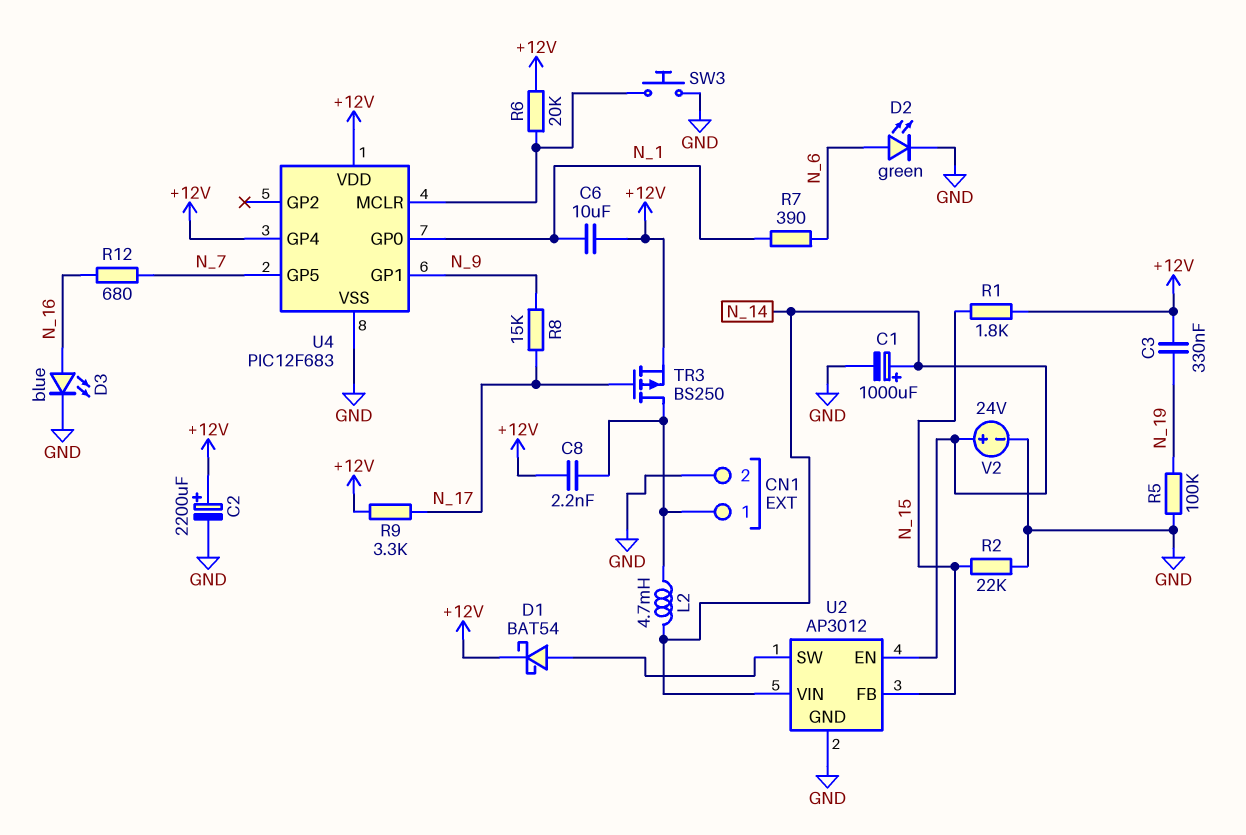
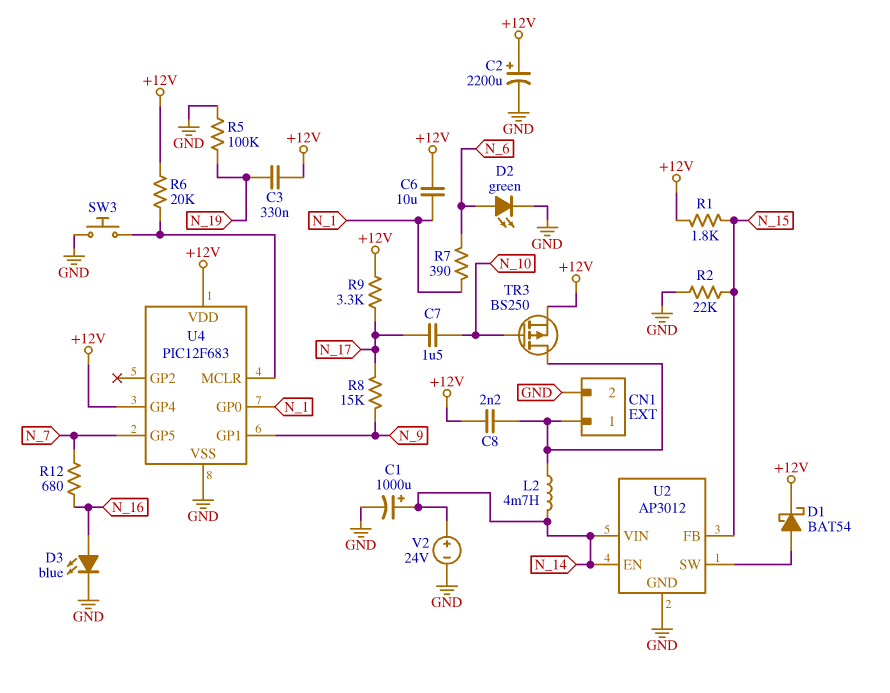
C7: none -> 1.5uF (N_10, N_17)
TR3: PMOS BS250 (G N_17, D CN1/1, S +12V) -> PMOS BS250 (G N_10, D CN1/1, S +12V)

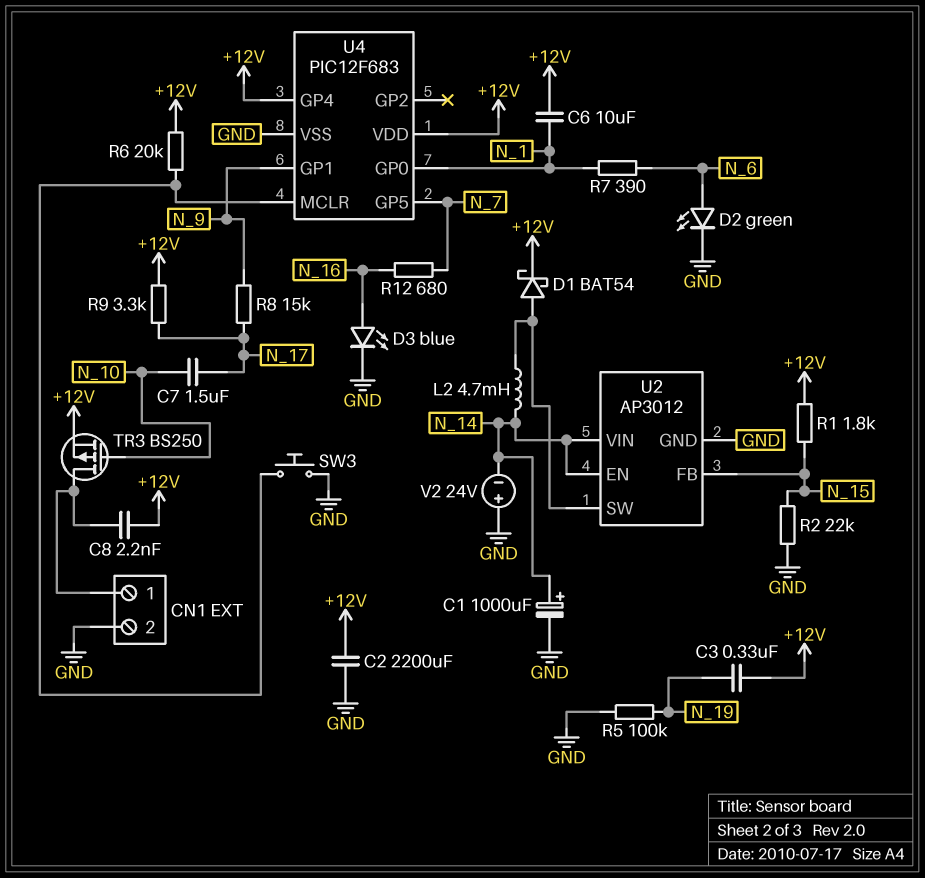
C2: 2200uF (plus +12V, minus GND) -> 2200uF (+12V, GND)
L2: 4.7mH (CN1/1, N_14) -> 4.7mH (N_14, U2/SW)
V2: 24V (plus N_14, minus GND) -> 24V (plus GND, minus N_14)

